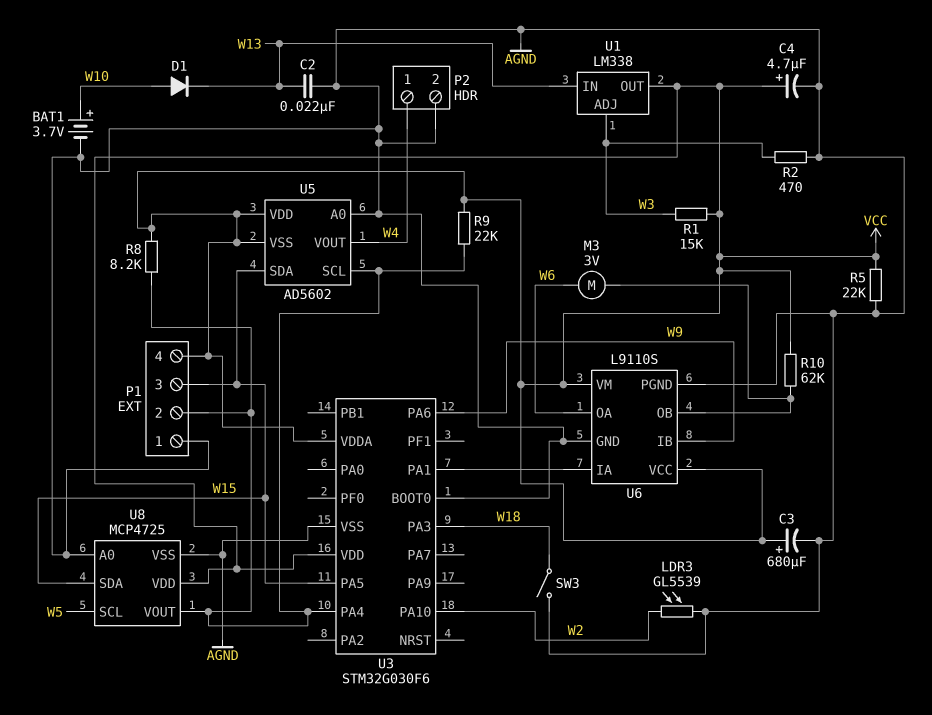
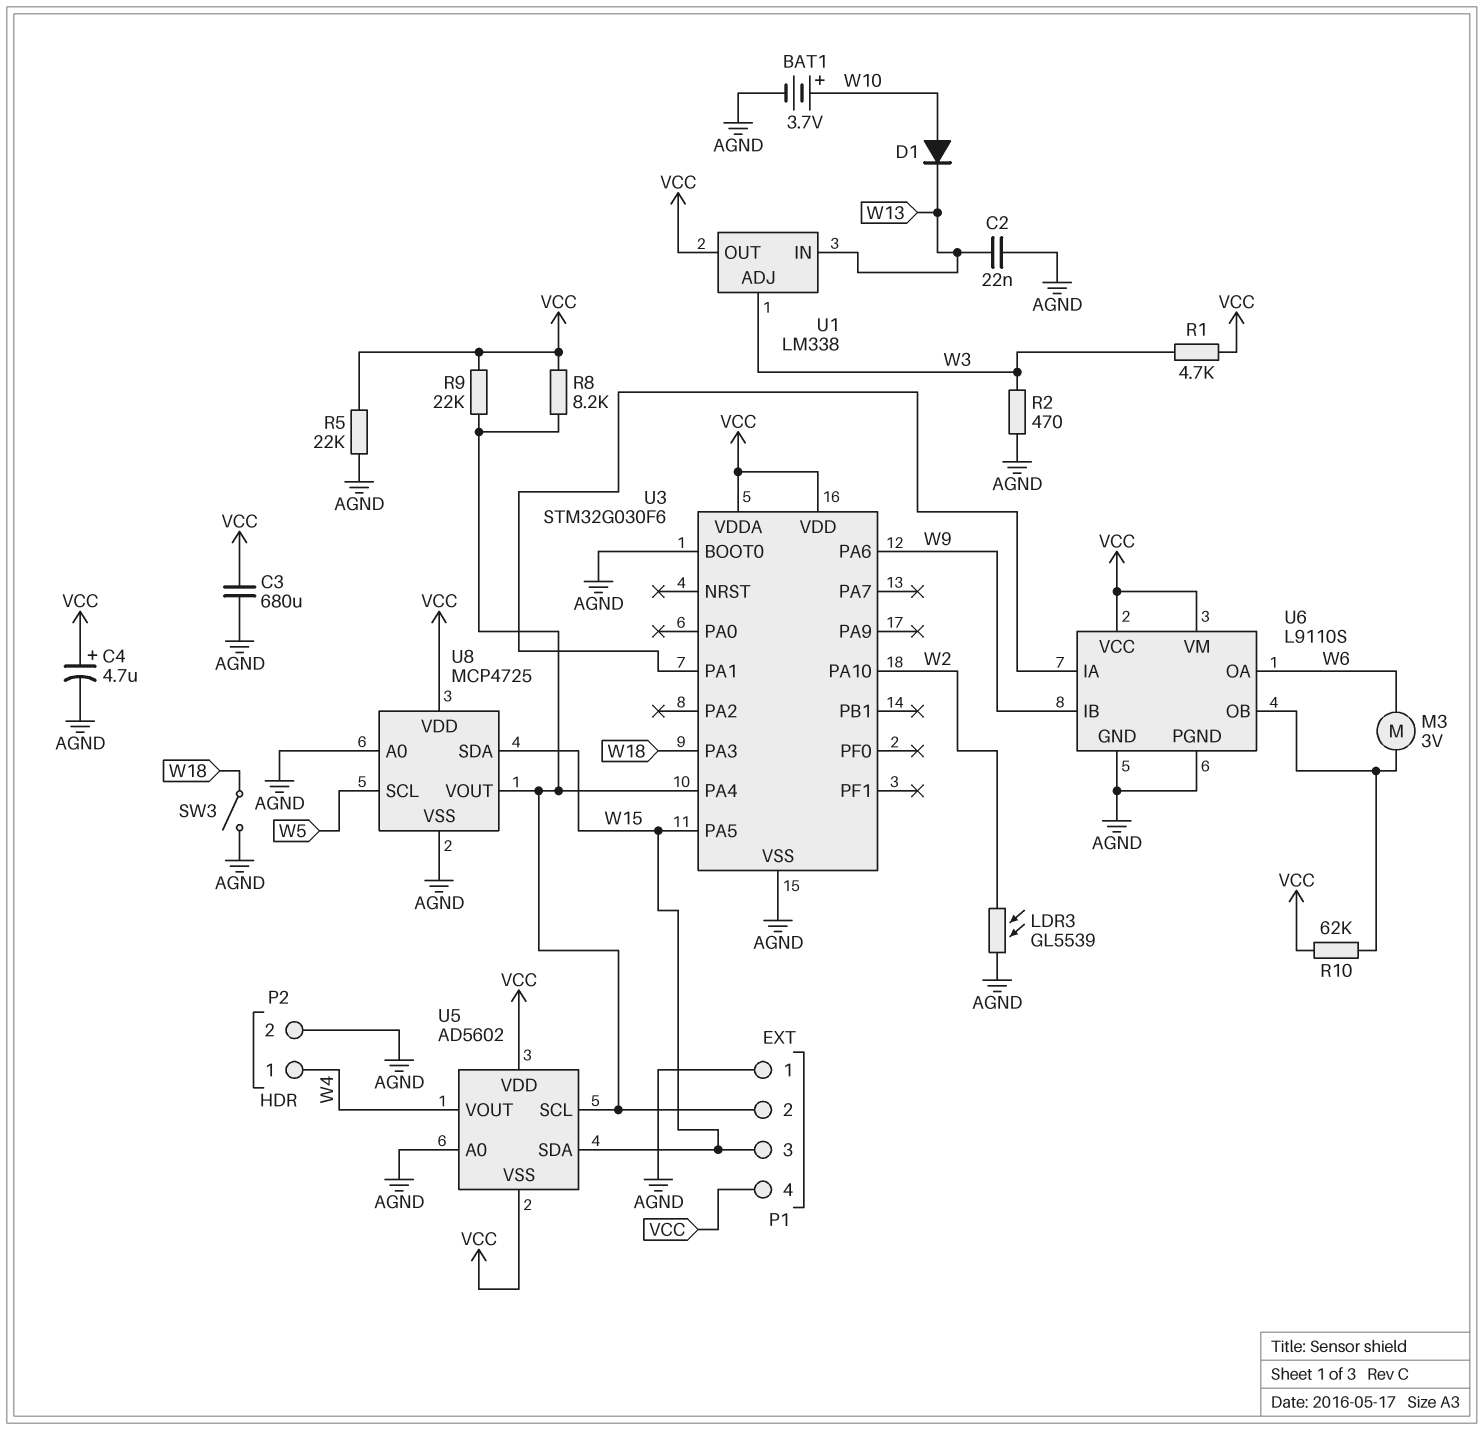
C3: 680uF (plus VCC, minus AGND) -> 680uF (AGND, VCC)
R1: 15k (VCC, W3) -> 4.7k (VCC, W3)

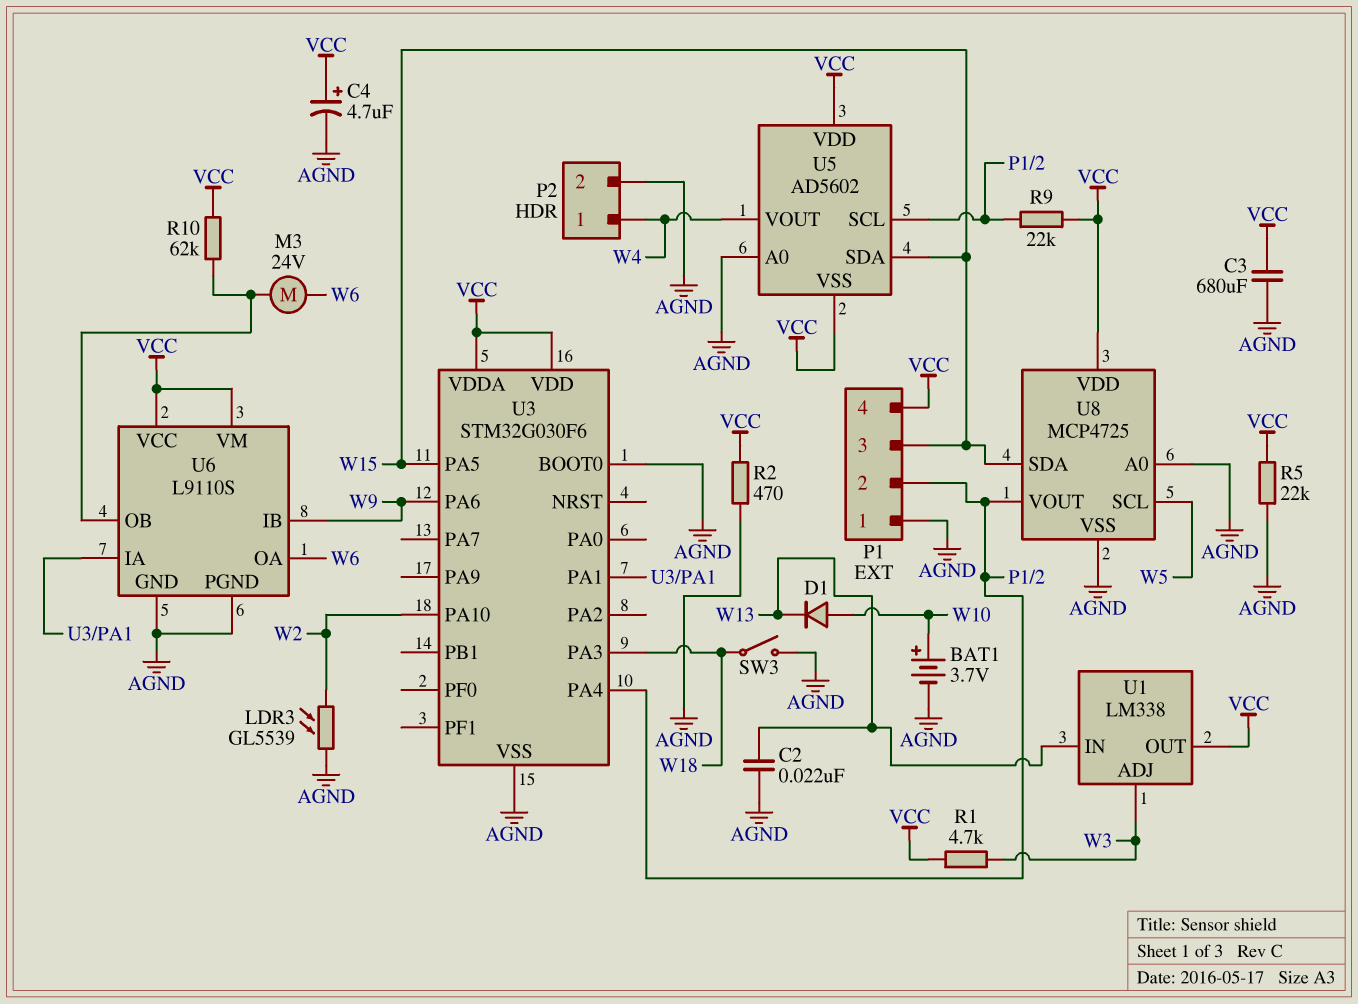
M3: motor 3V (U6/OB, W6) -> motor 24V (U6/OB, W6)
R2: 470 (AGND, W3) -> 470 (AGND, VCC)
R8: 8.2k (P1/2, VCC) -> none

